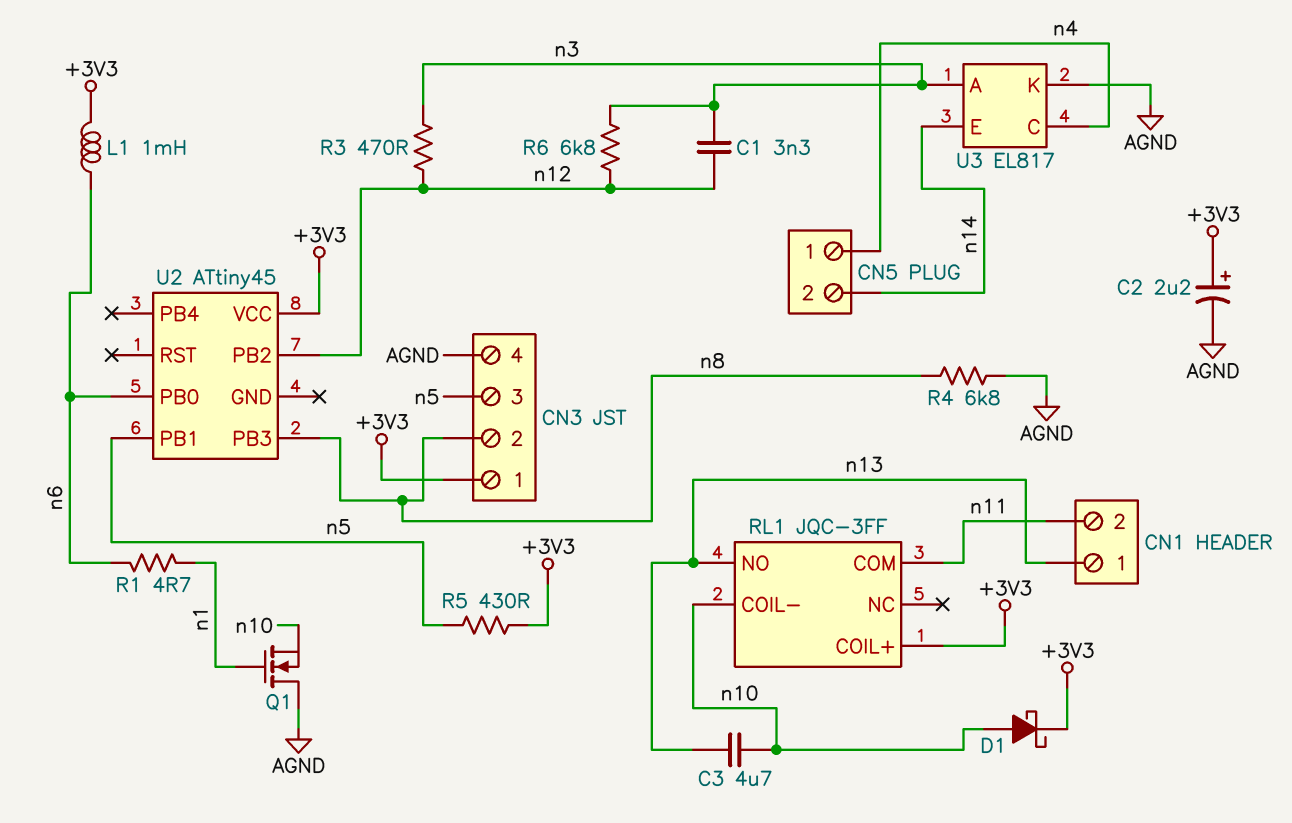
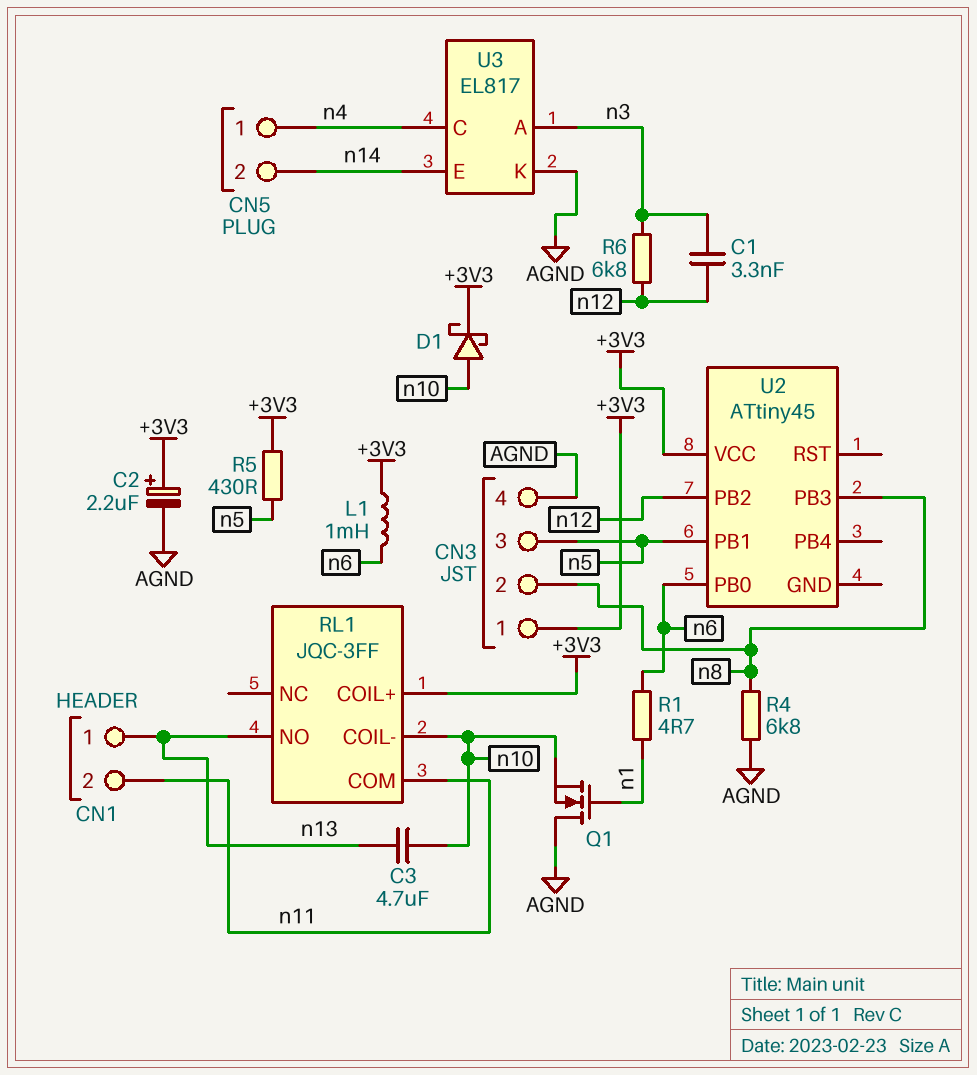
R3: 470 (n3, n12) -> none

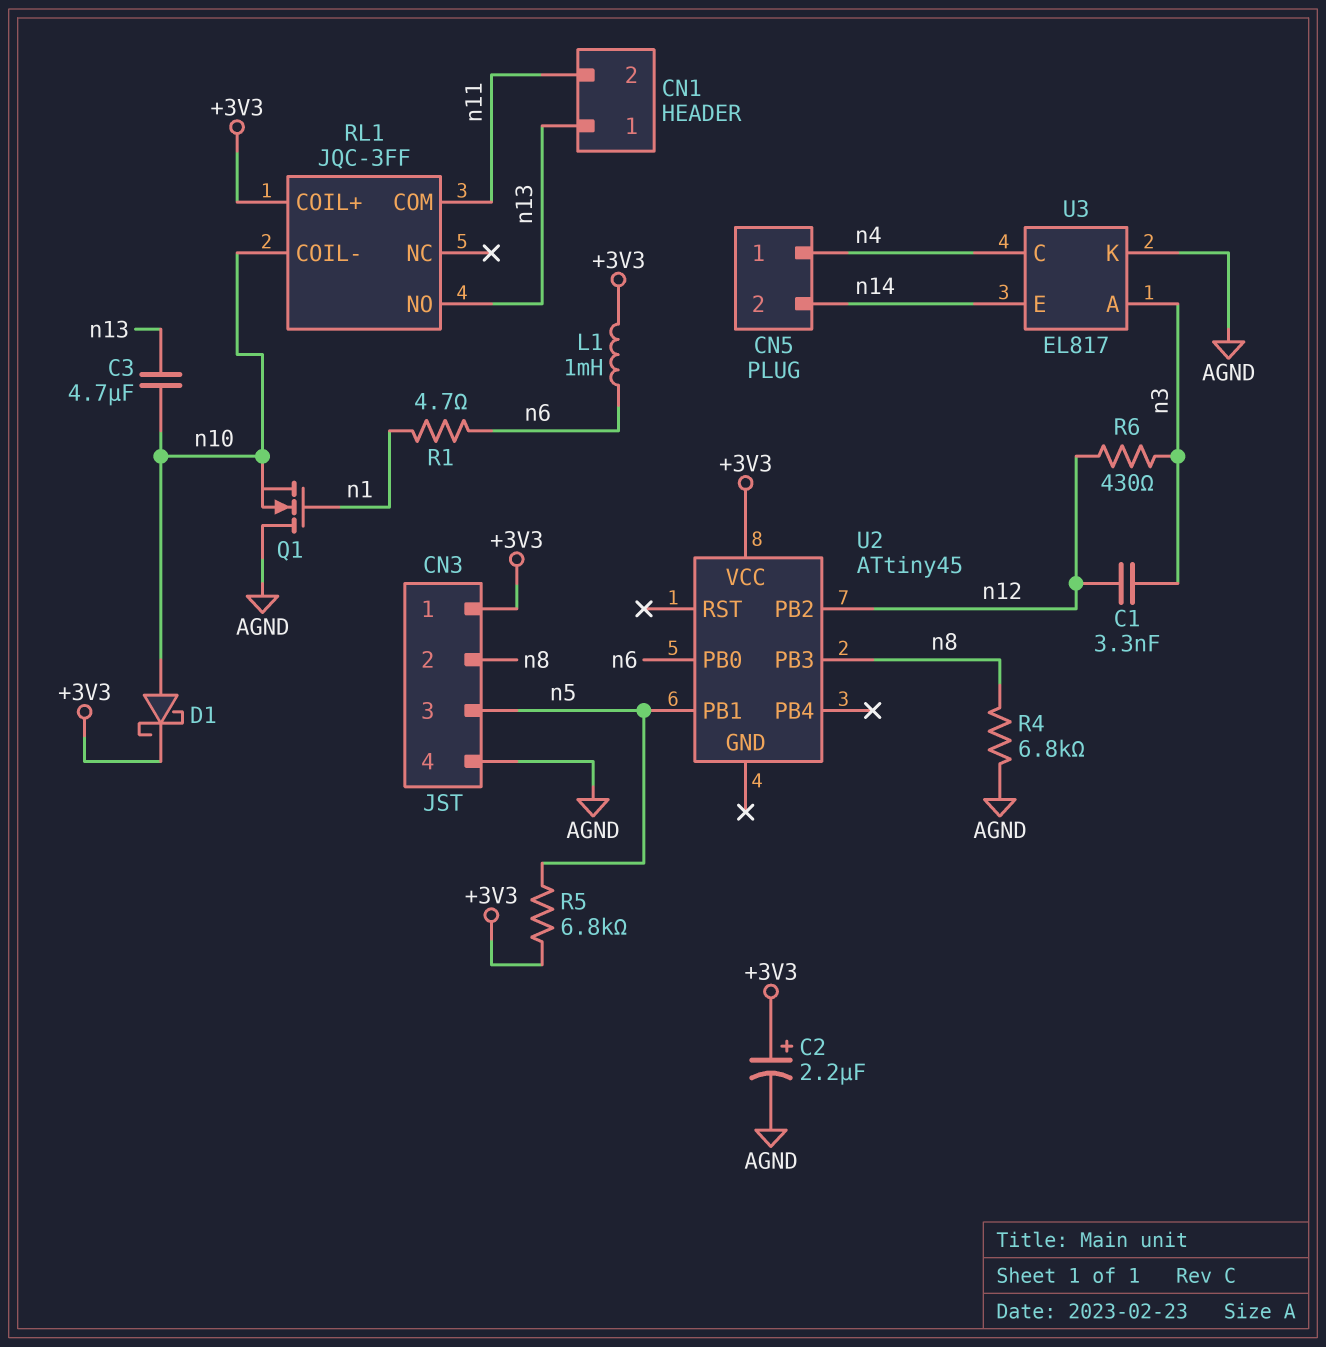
R5: 430 (+3V3, n5) -> 6.8k (+3V3, n5)
R6: 6.8k (n3, n12) -> 430 (n3, n12)

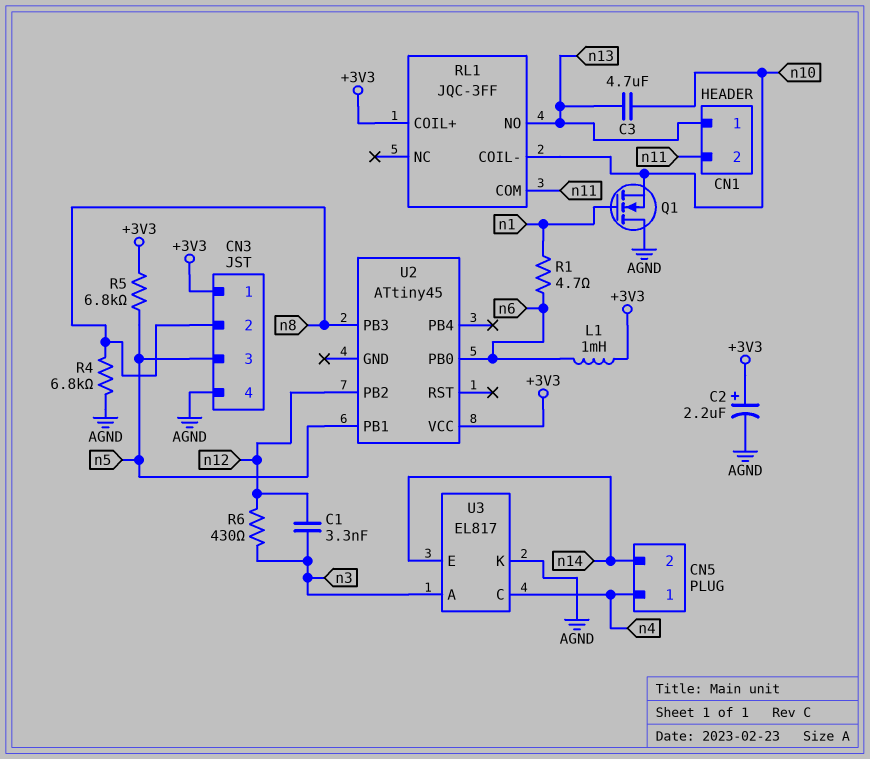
D1: schottky (A n10, K +3V3) -> none

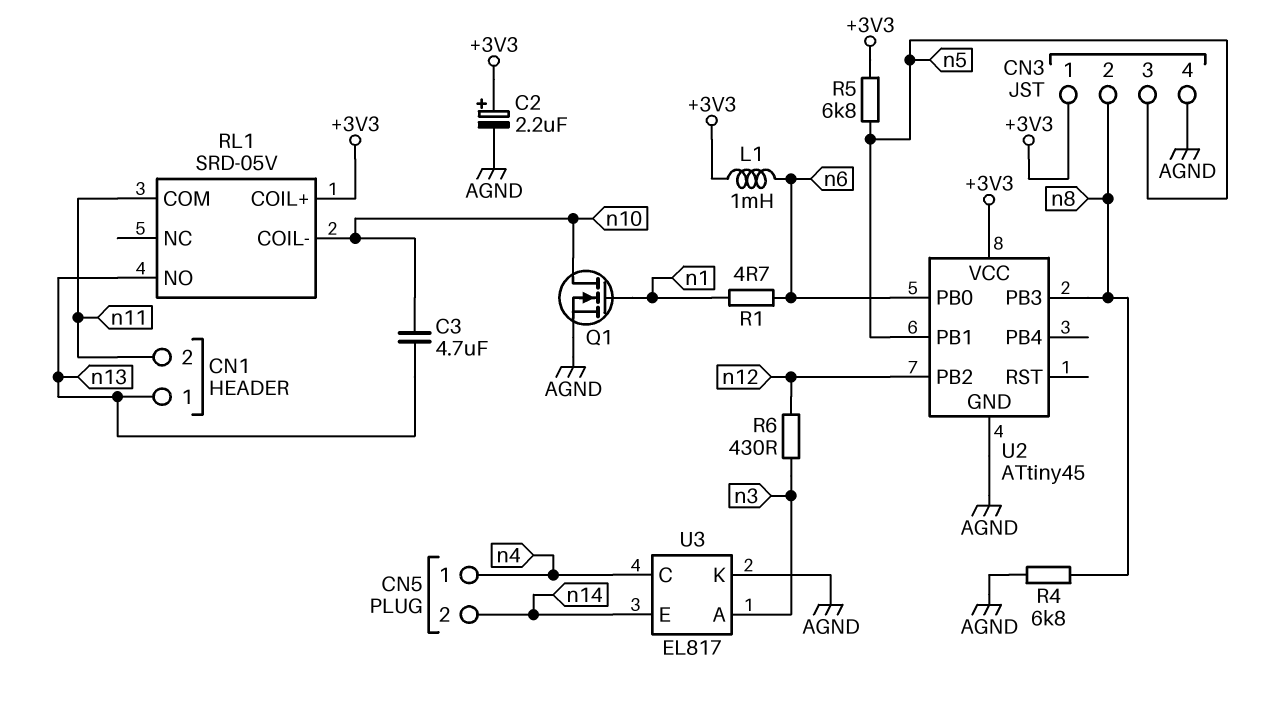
C1: 3.3nF (n3, n12) -> none
Q1: NMOS (G n1, D AGND, S n10) -> NMOS (G n1, D n10, S AGND)
RL1: JQC-3FF -> SRD-05V
U2 pin GND: none -> AGND

